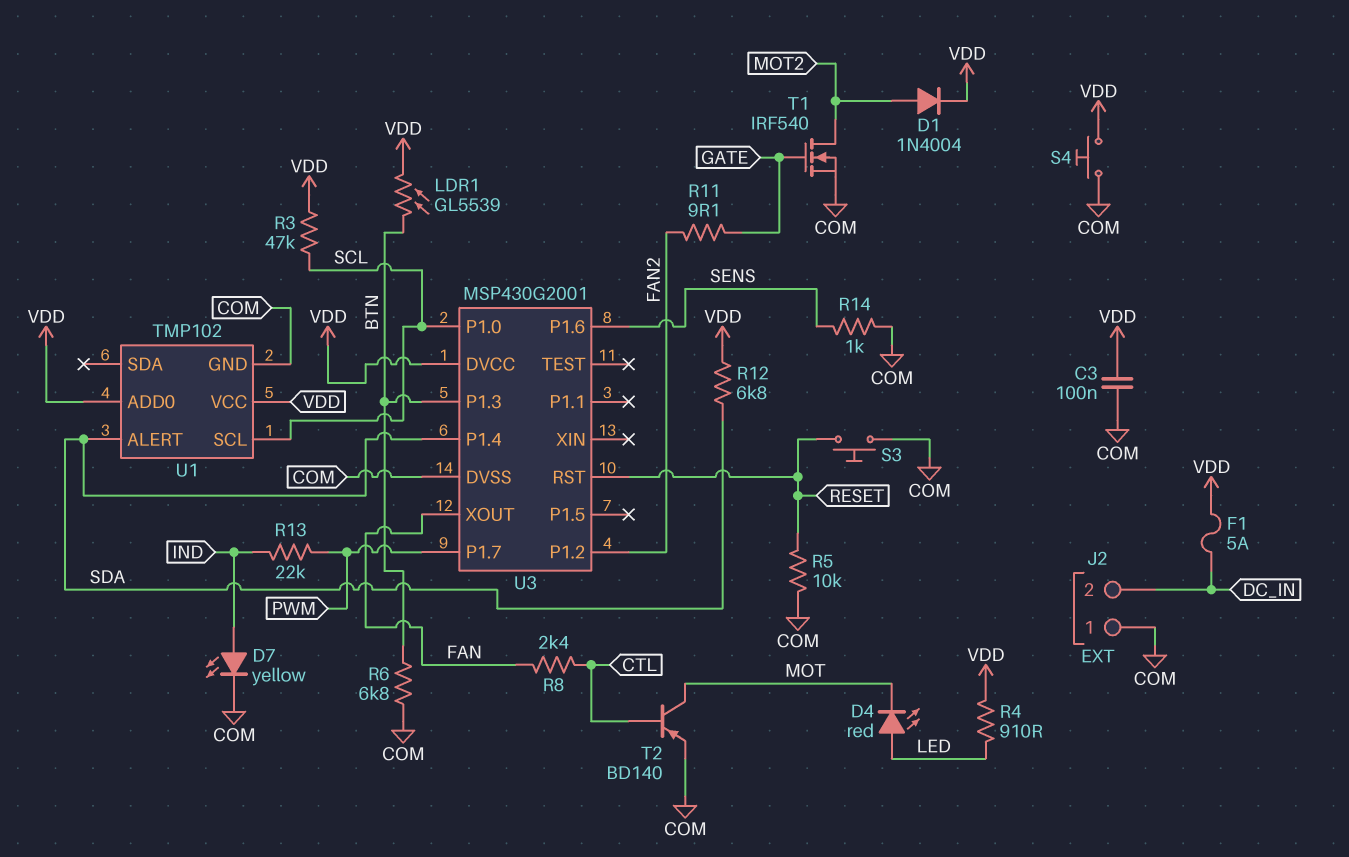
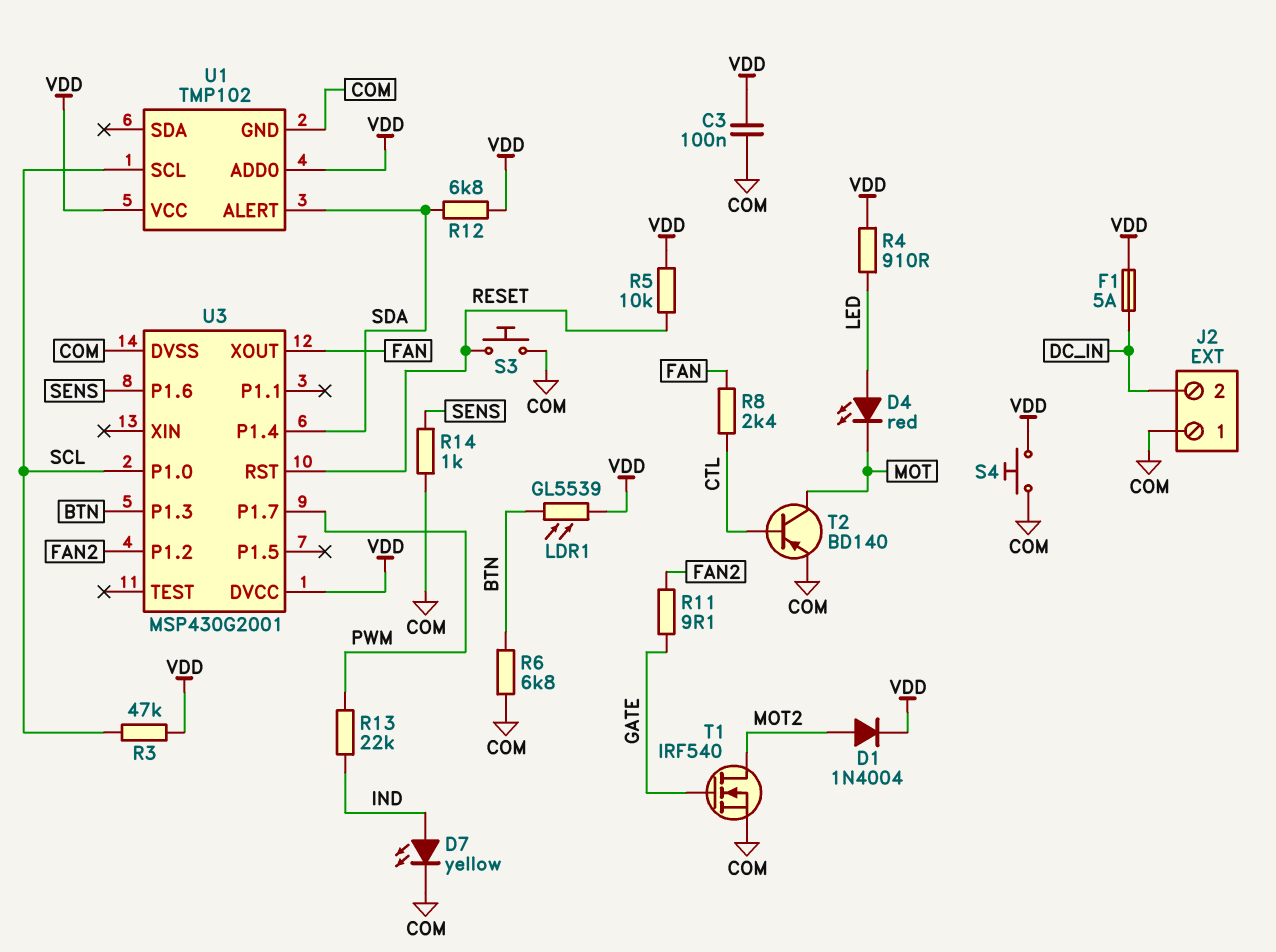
R5: 10k (COM, RESET) -> 10k (RESET, VDD)

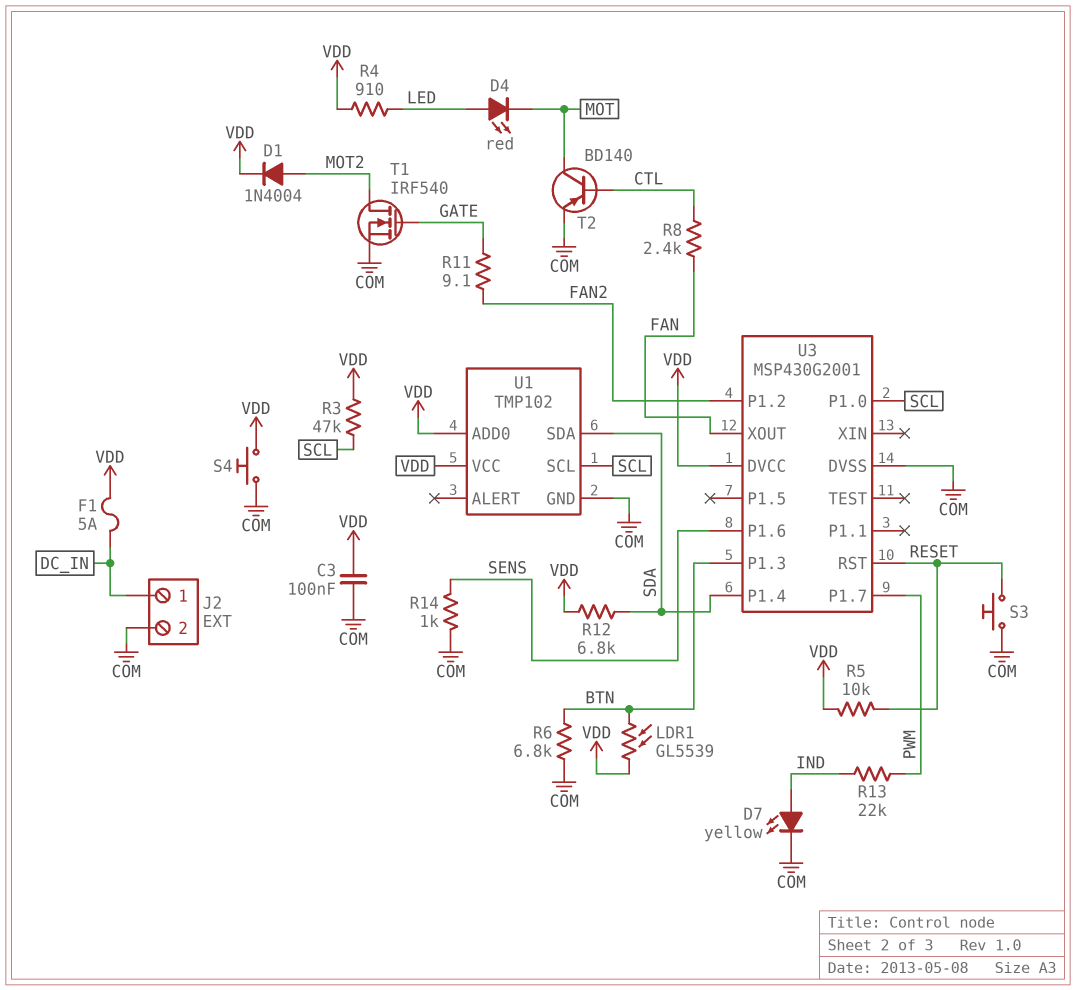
J2 pin 1: COM -> DC_IN
J2 pin 2: DC_IN -> COM
U1 pin ALERT: SDA -> none
U1 pin SDA: none -> SDA

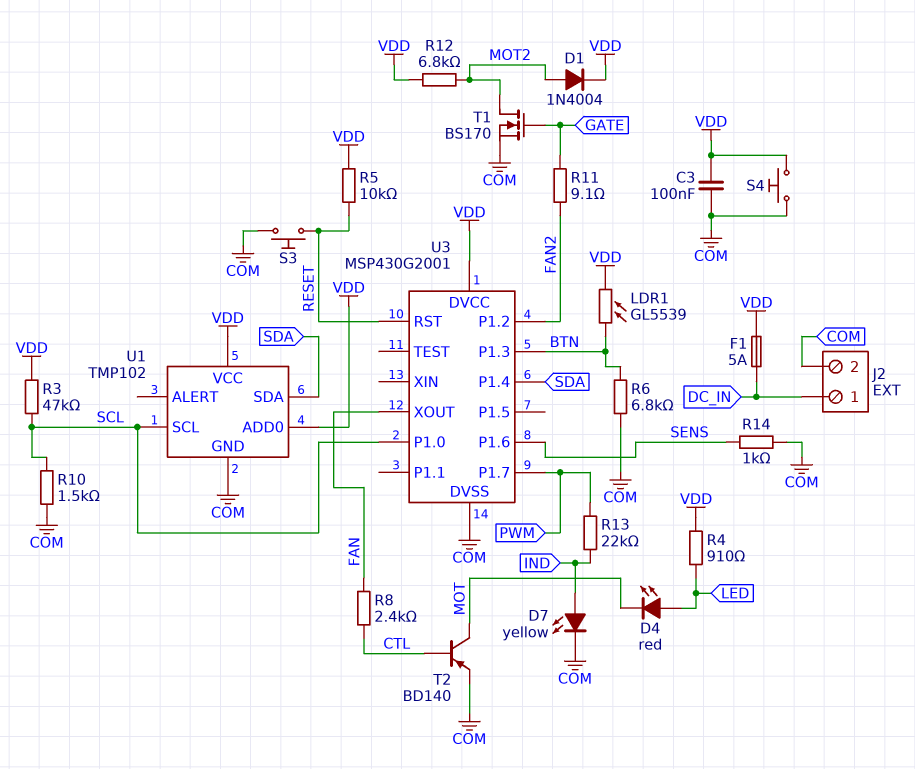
R10: none -> 1.5k (COM, SCL)
R12: 6.8k (SDA, VDD) -> 6.8k (MOT2, VDD)
T1: NMOS IRF540 (G GATE, D MOT2, S COM) -> NMOS BS170 (G GATE, D MOT2, S COM)

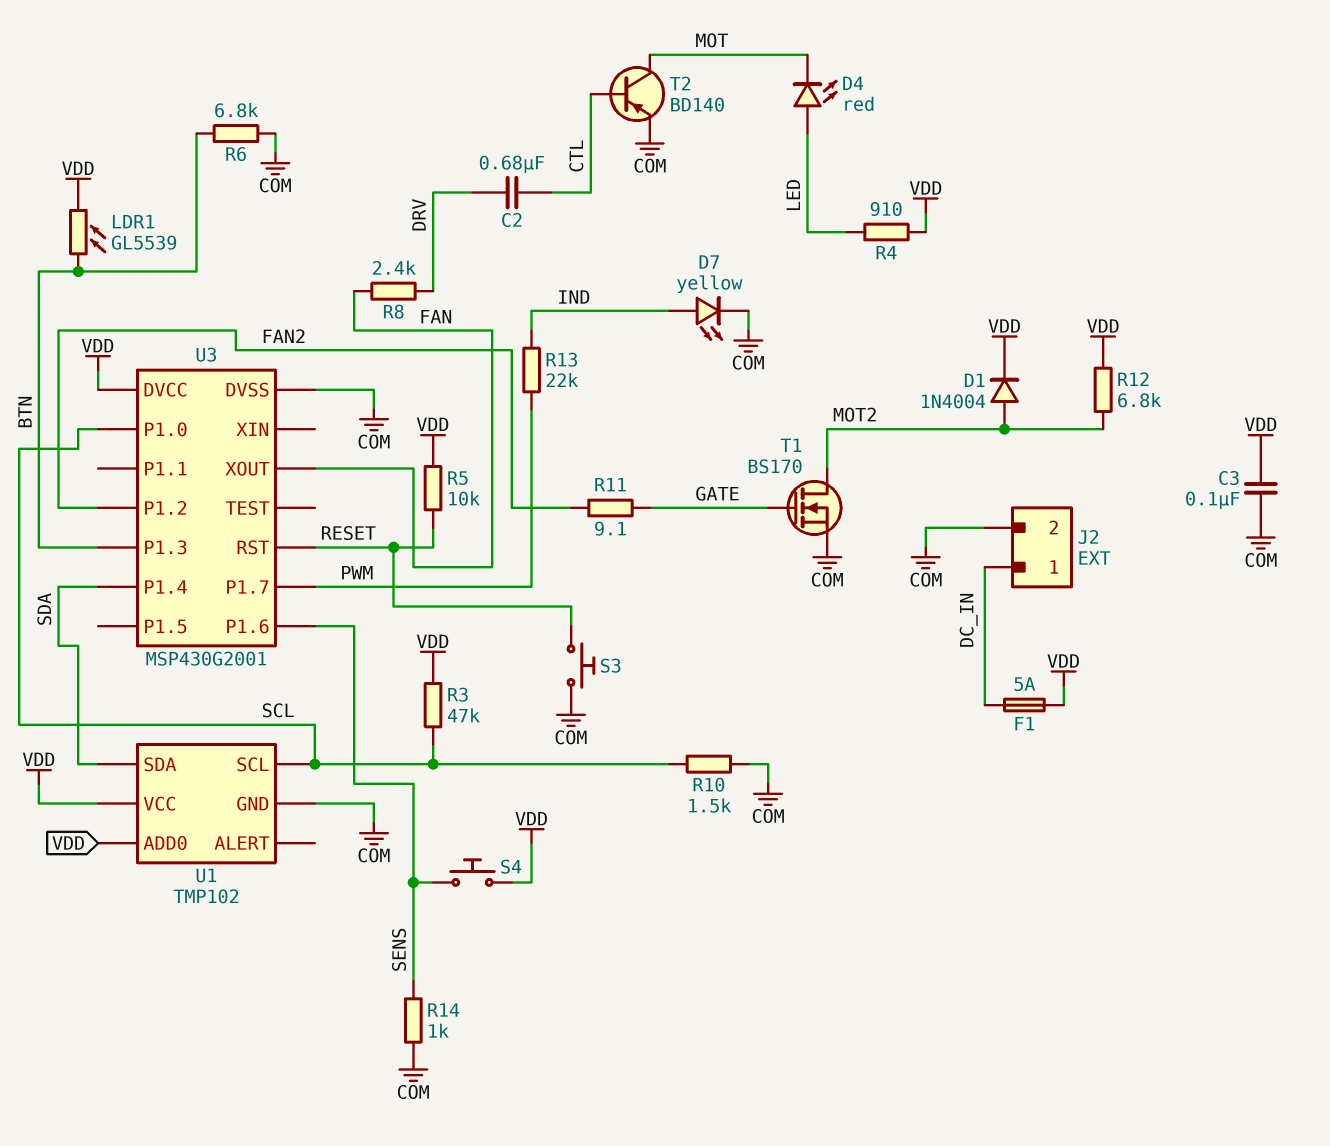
C2: none -> 680nF (CTL, DRV)
R8: 2.4k (CTL, FAN) -> 2.4k (DRV, FAN)
S4: button (COM, VDD) -> button (SENS, VDD)

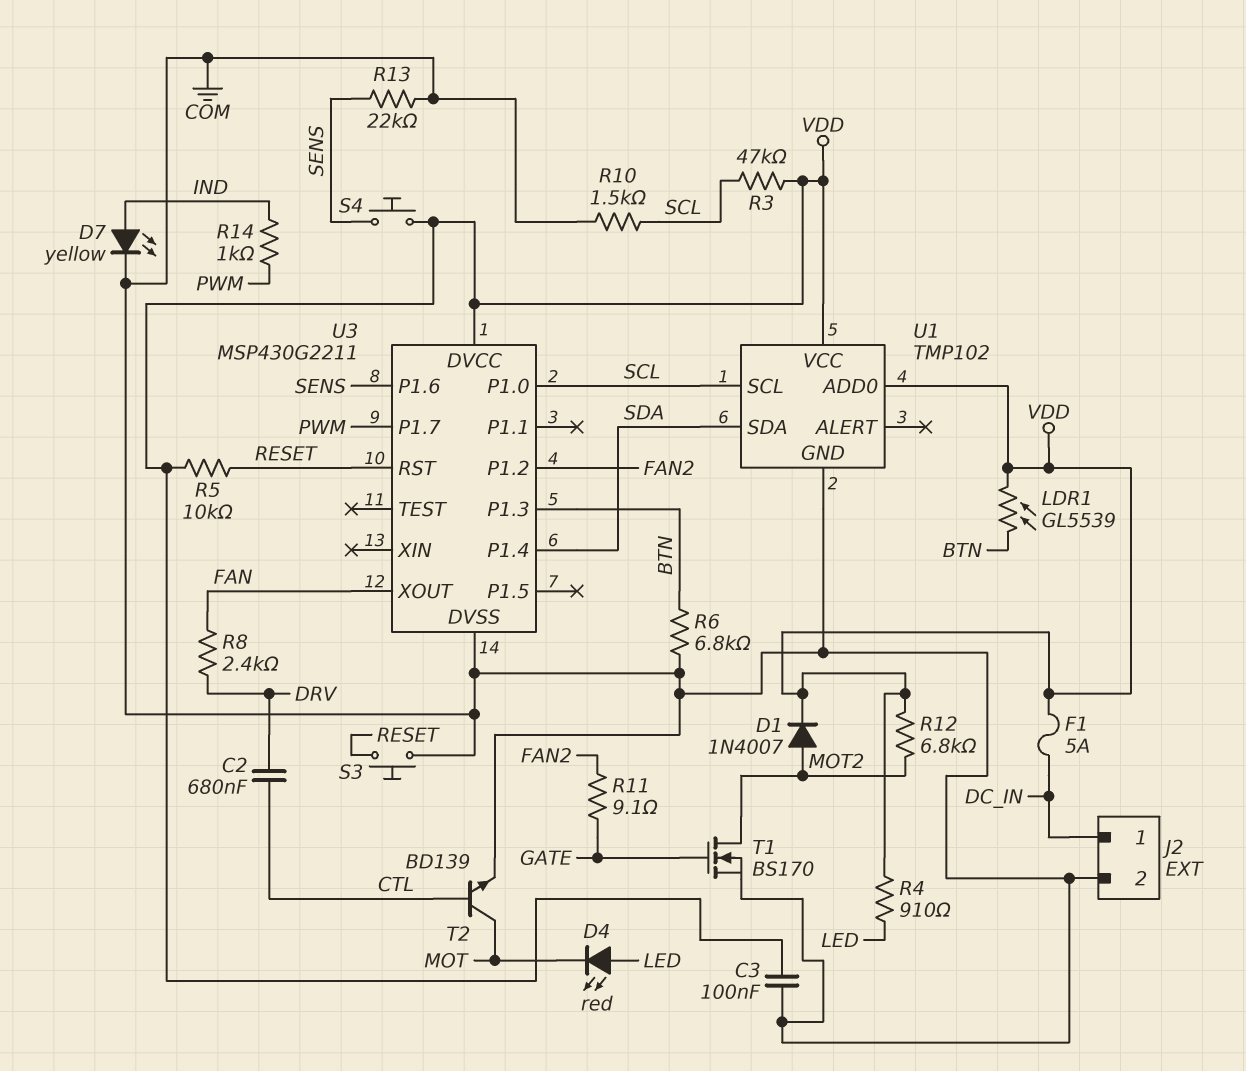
D1: diode 1N4004 (A MOT2, K VDD) -> diode 1N4007 (A MOT2, K VDD)
R13: 22k (IND, PWM) -> 22k (COM, SENS)
R14: 1k (COM, SENS) -> 1k (IND, PWM)
T2: PNP BD140 (B CTL, C MOT, E COM) -> NPN BD139 (B CTL, C MOT, E COM)
U3: MSP430G2001 -> MSP430G2211

